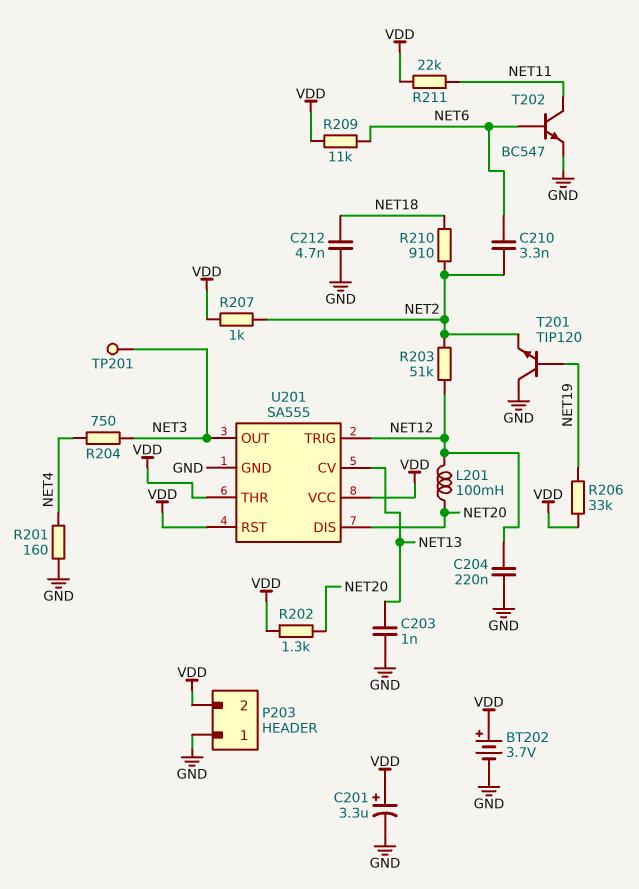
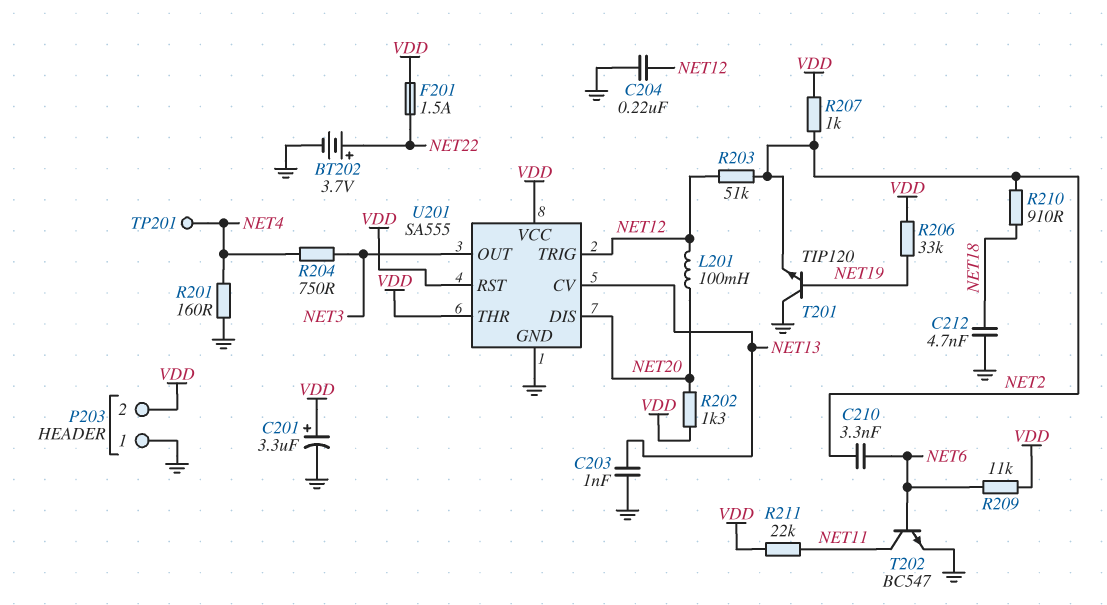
BT202: 3.7V (plus VDD, minus GND) -> 3.7V (plus NET22, minus GND)
F201: none -> 1.5A (NET22, VDD)
TP201: test point (NET3) -> test point (NET4)

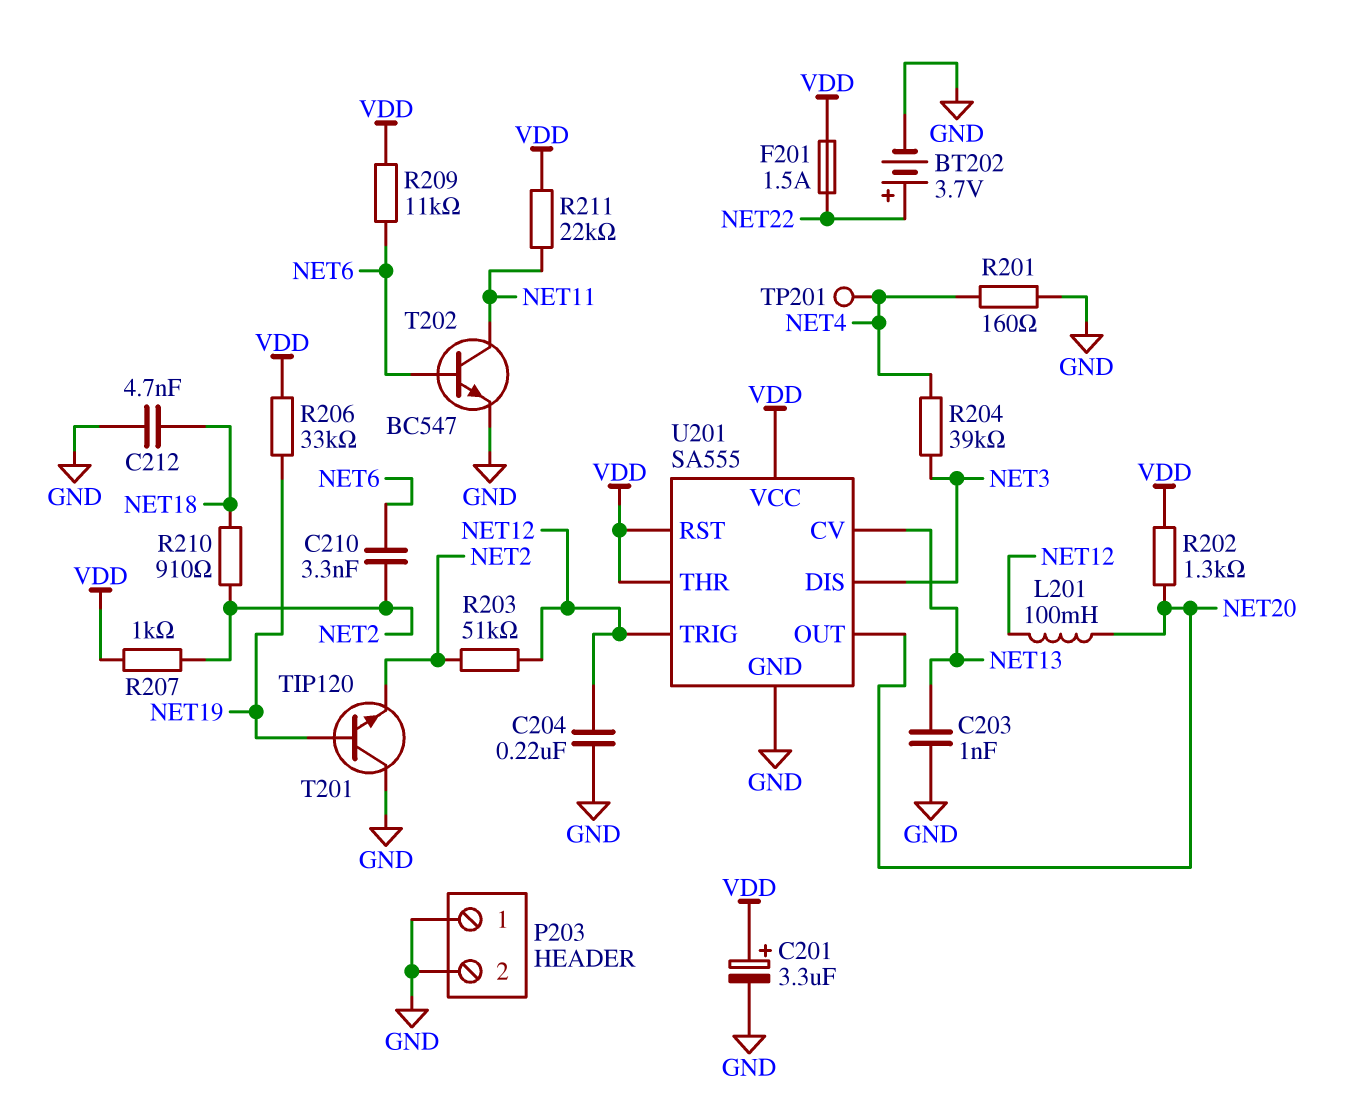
P203 pin 2: VDD -> GND
R204: 750 (NET3, NET4) -> 39k (NET3, NET4)
U201 pin DIS: NET20 -> NET3
U201 pin OUT: NET3 -> NET20

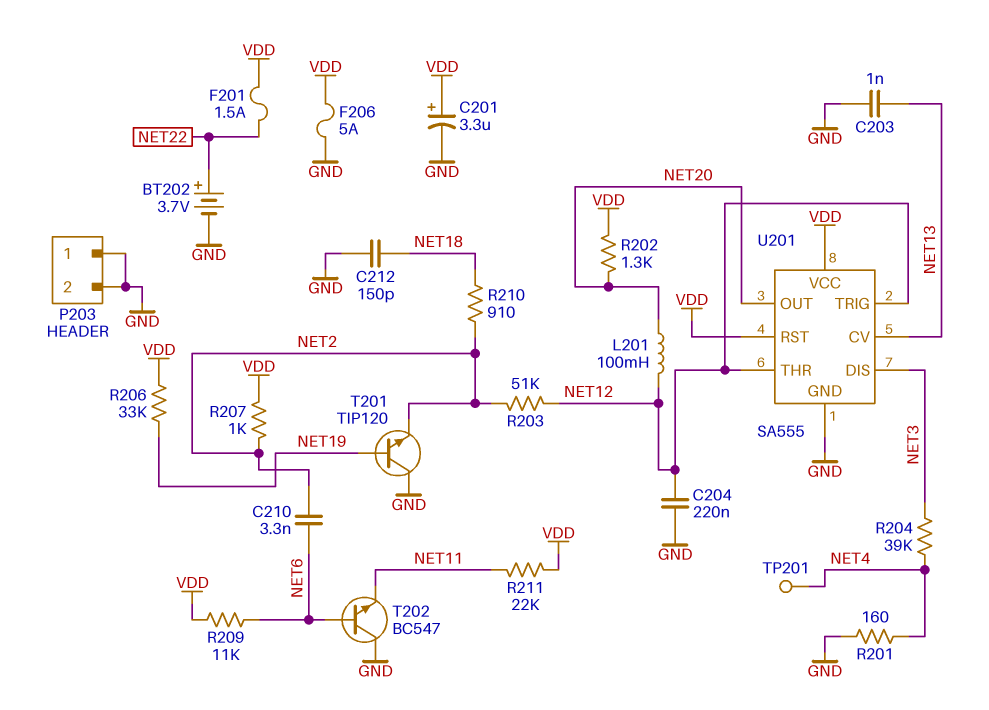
C212: 4.7nF (GND, NET18) -> 150pF (GND, NET18)
F206: none -> 5A (GND, VDD)
T202: NPN BC547 (B NET6, C NET11, E GND) -> NPN BC547 (B NET6, C GND, E NET11)
U201 pin THR: VDD -> NET12

